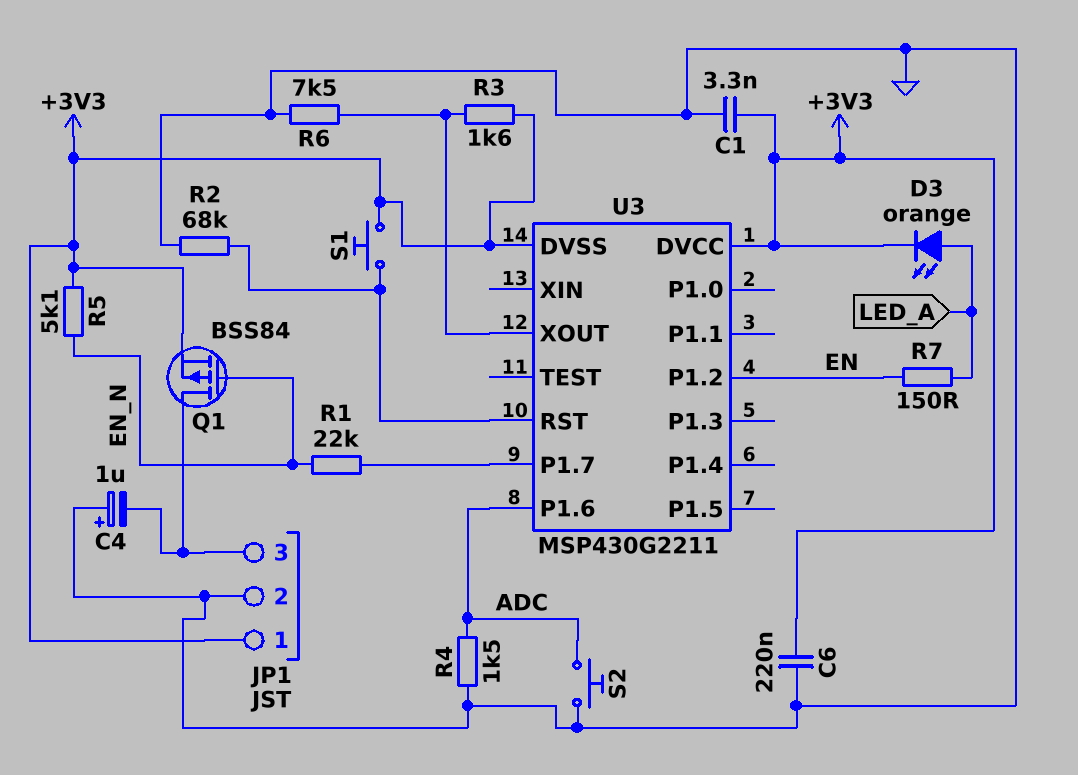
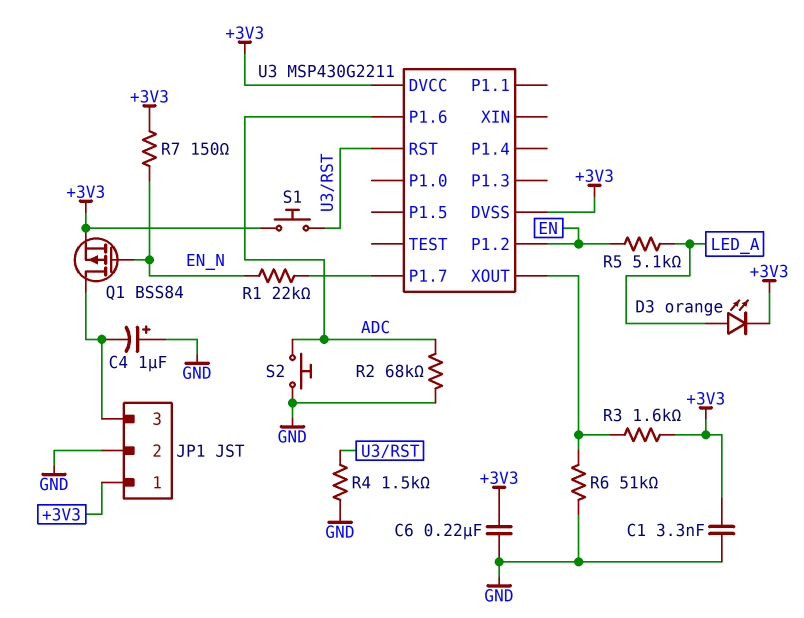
R2: 68k (GND, U3/RST) -> 68k (ADC, GND)
R4: 1.5k (ADC, GND) -> 1.5k (GND, U3/RST)
R5: 5.1k (+3V3, EN_N) -> 5.1k (EN, LED_A)
R6: 7.5k (GND, U3/XOUT) -> 51k (GND, U3/XOUT)
R7: 150 (EN, LED_A) -> 150 (+3V3, EN_N)

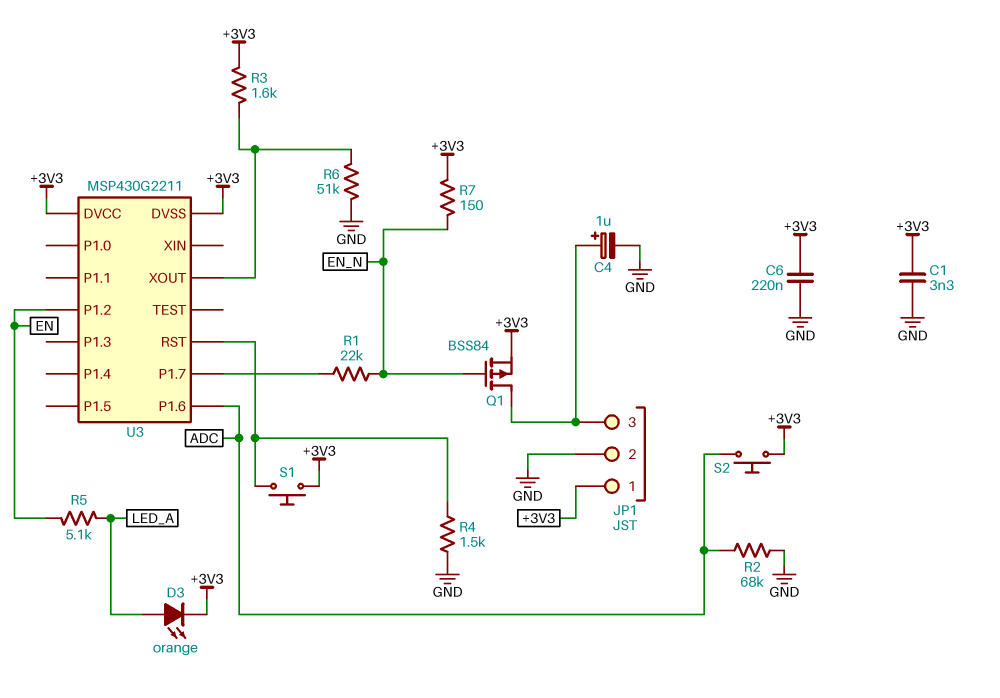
C4: 1uF (plus GND, minus JP1/3) -> 1uF (plus JP1/3, minus GND)
S2: button (ADC, GND) -> button (+3V3, ADC)

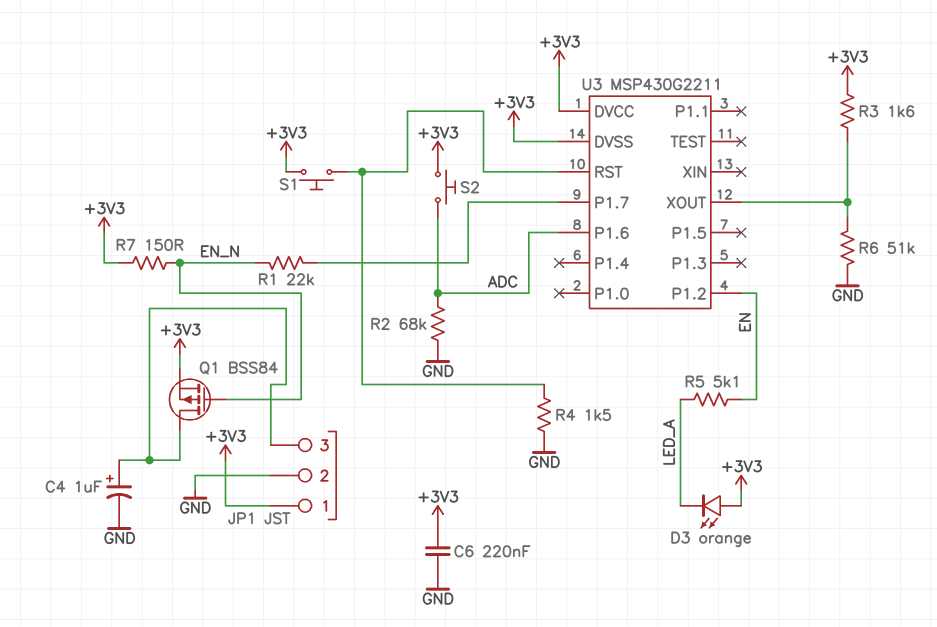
C1: 3.3nF (+3V3, GND) -> none
D3: LED orange (A LED_A, K +3V3) -> LED orange (A +3V3, K LED_A)

